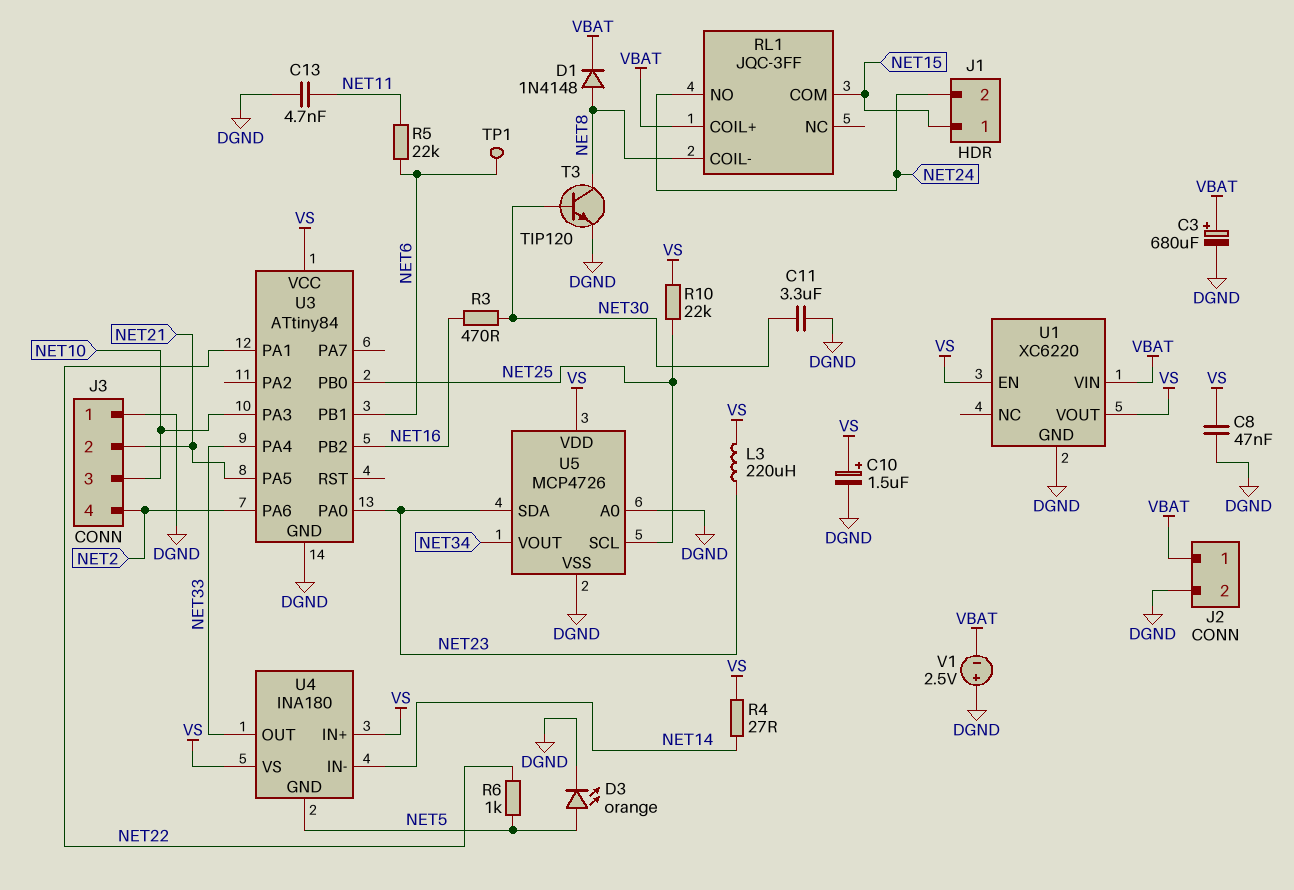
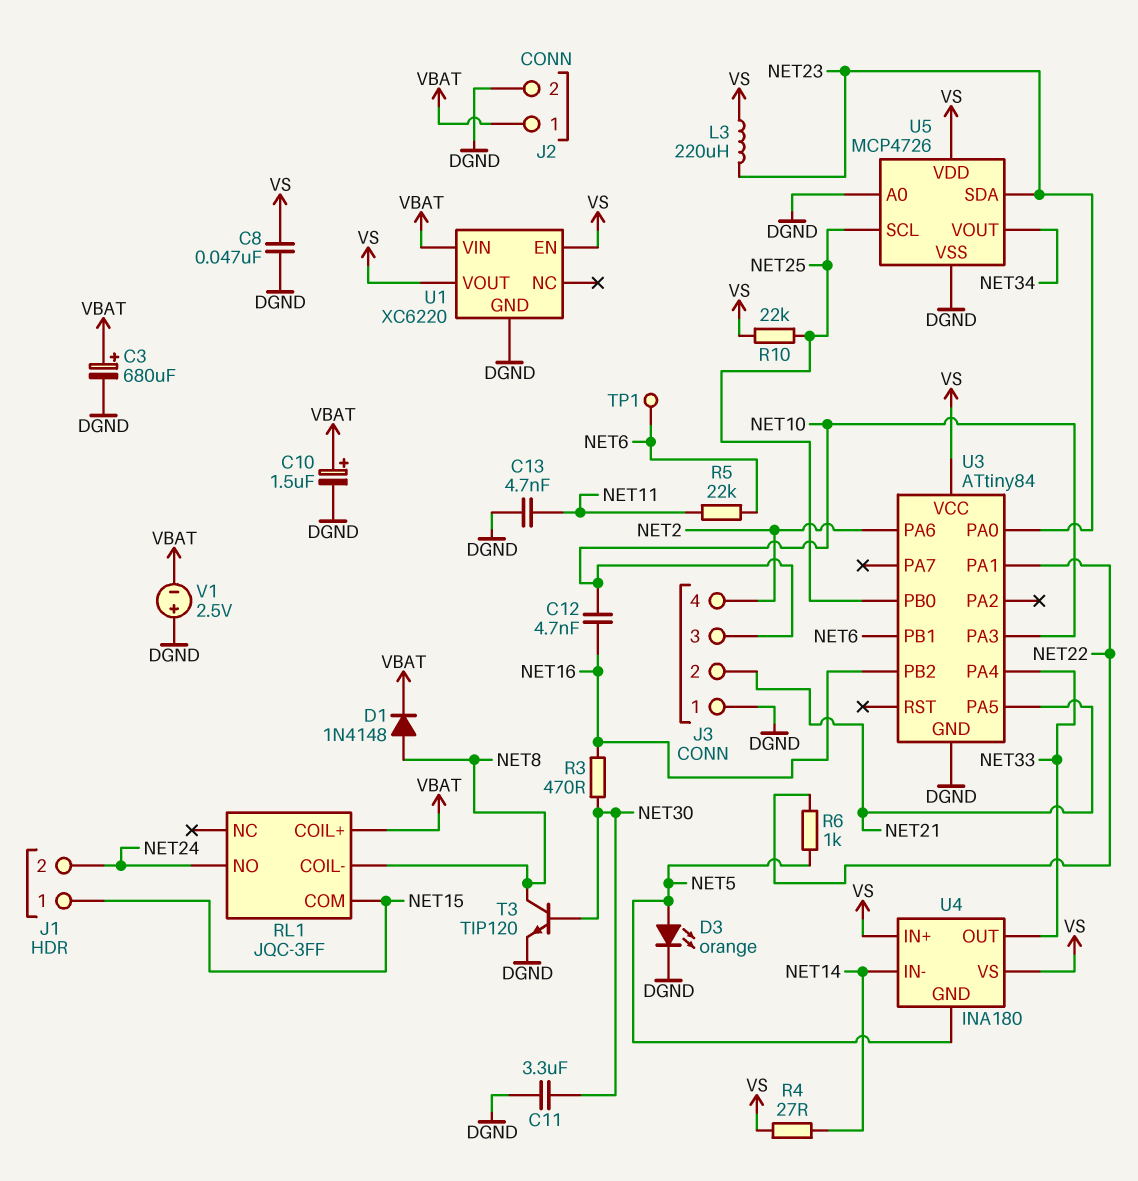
C10: 1.5uF (plus VS, minus DGND) -> 1.5uF (plus VBAT, minus DGND)
C12: none -> 4.7nF (NET10, NET16)

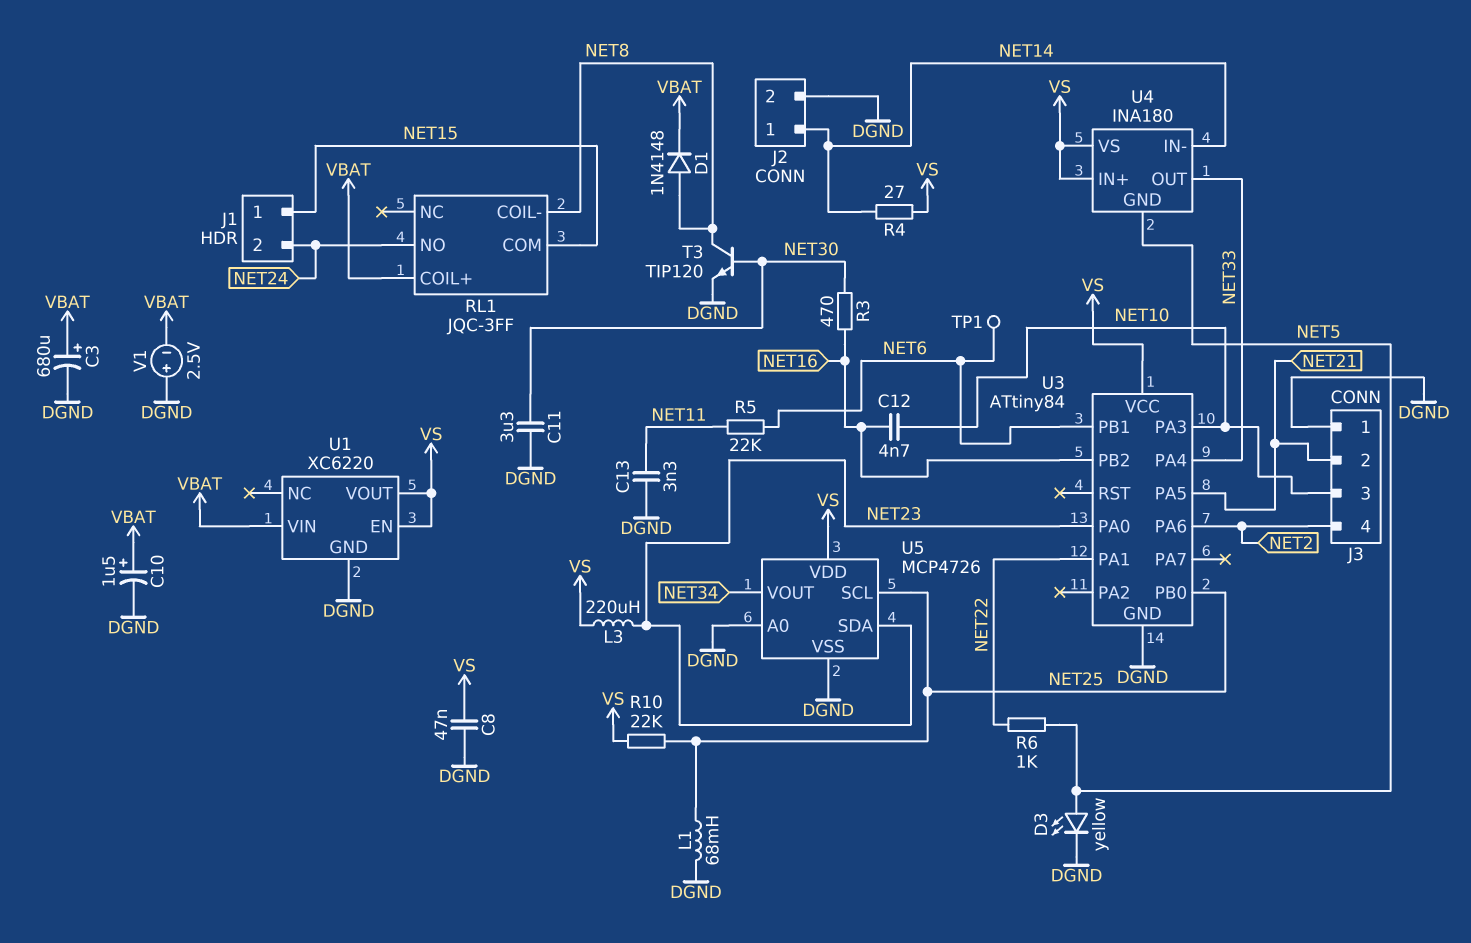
C13: 4.7nF (DGND, NET11) -> 3.3nF (DGND, NET11)
D3: LED orange (A NET5, K DGND) -> LED yellow (A NET5, K DGND)
J2 pin 1: VBAT -> NET14
L1: none -> 68mH (DGND, NET25)

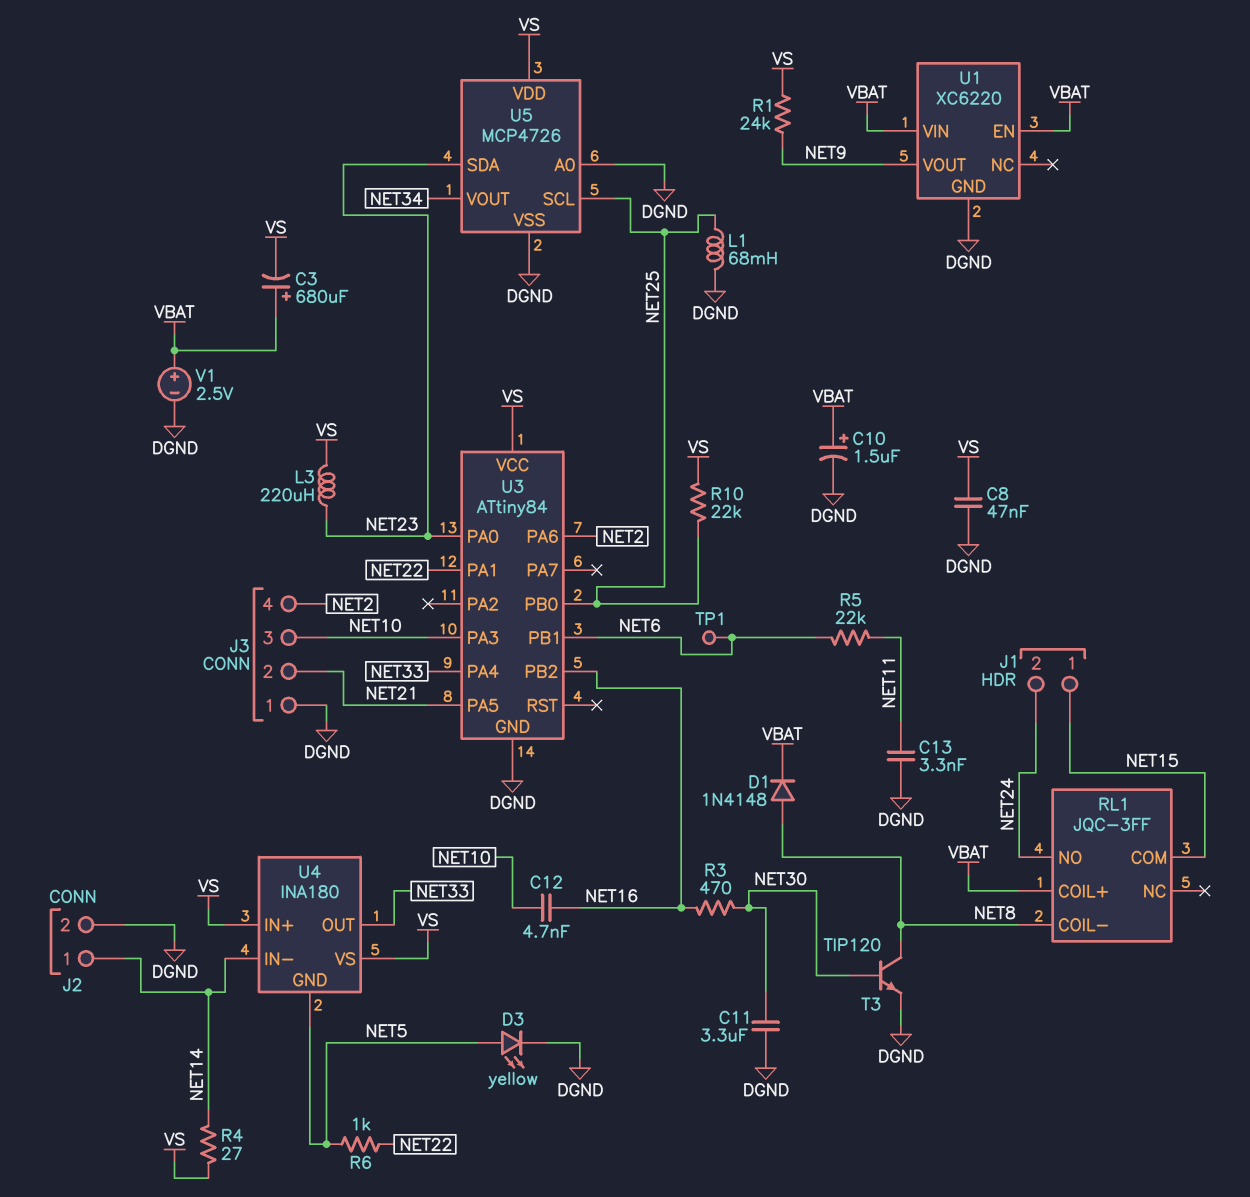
C3: 680uF (plus VBAT, minus DGND) -> 680uF (plus VBAT, minus VS)
R1: none -> 24k (NET9, VS)
U1 pin EN: VS -> VBAT
U1 pin VOUT: VS -> NET9
V1: 2.5V (plus DGND, minus VBAT) -> 2.5V (plus VBAT, minus DGND)

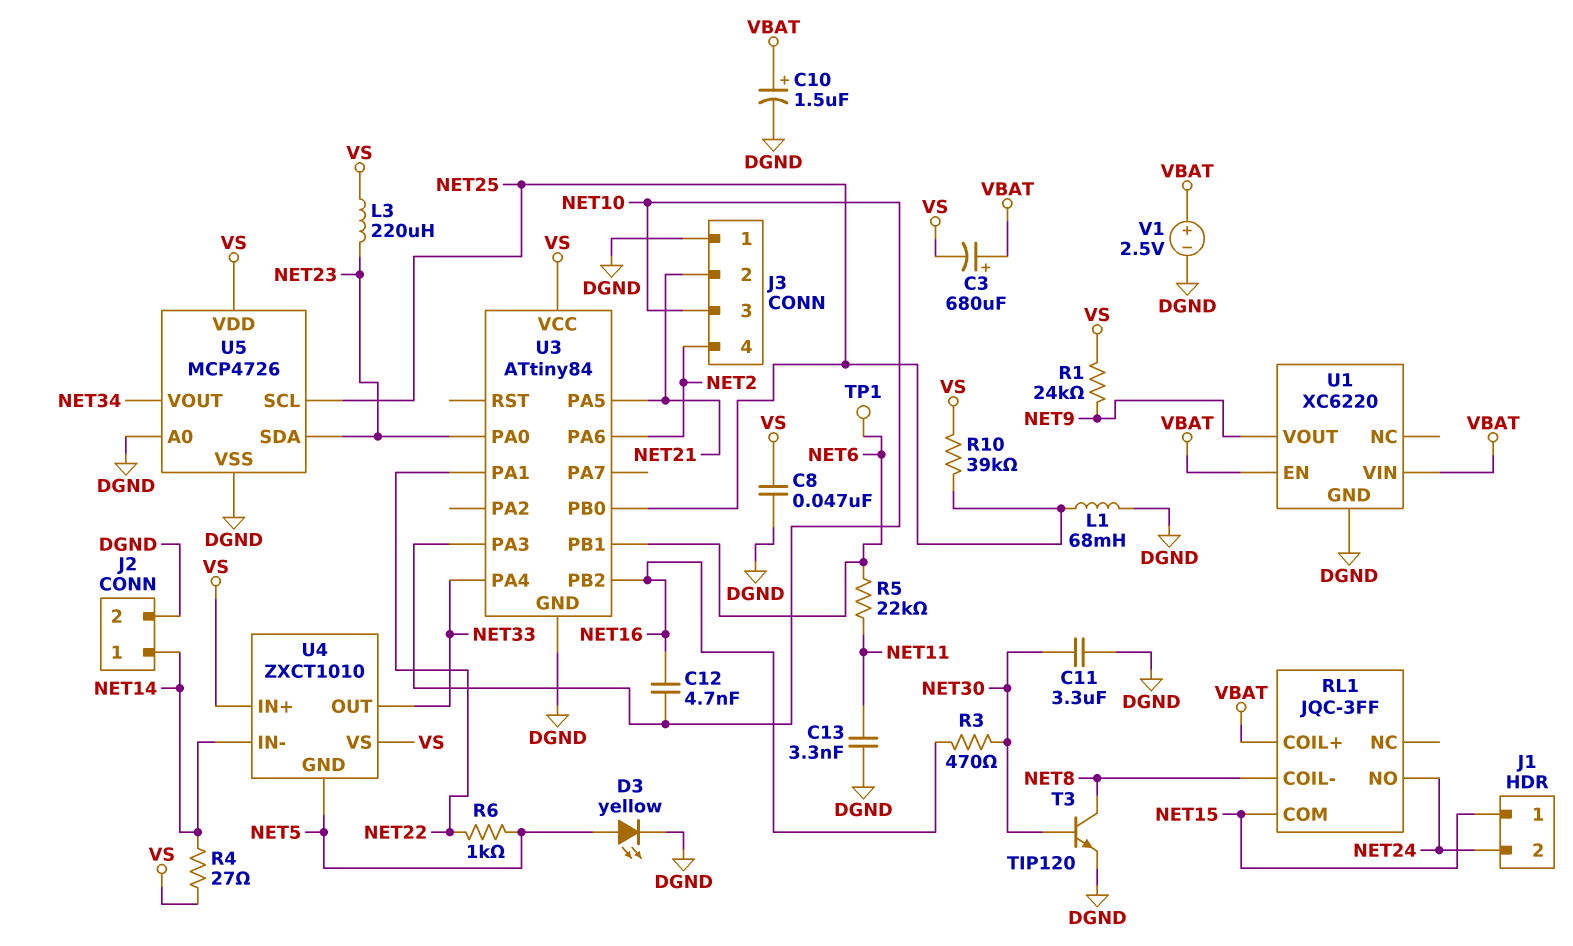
D1: diode 1N4148 (A NET8, K VBAT) -> none
R10: 22k (NET25, VS) -> 39k (NET25, VS)
U4: INA180 -> ZXCT1010

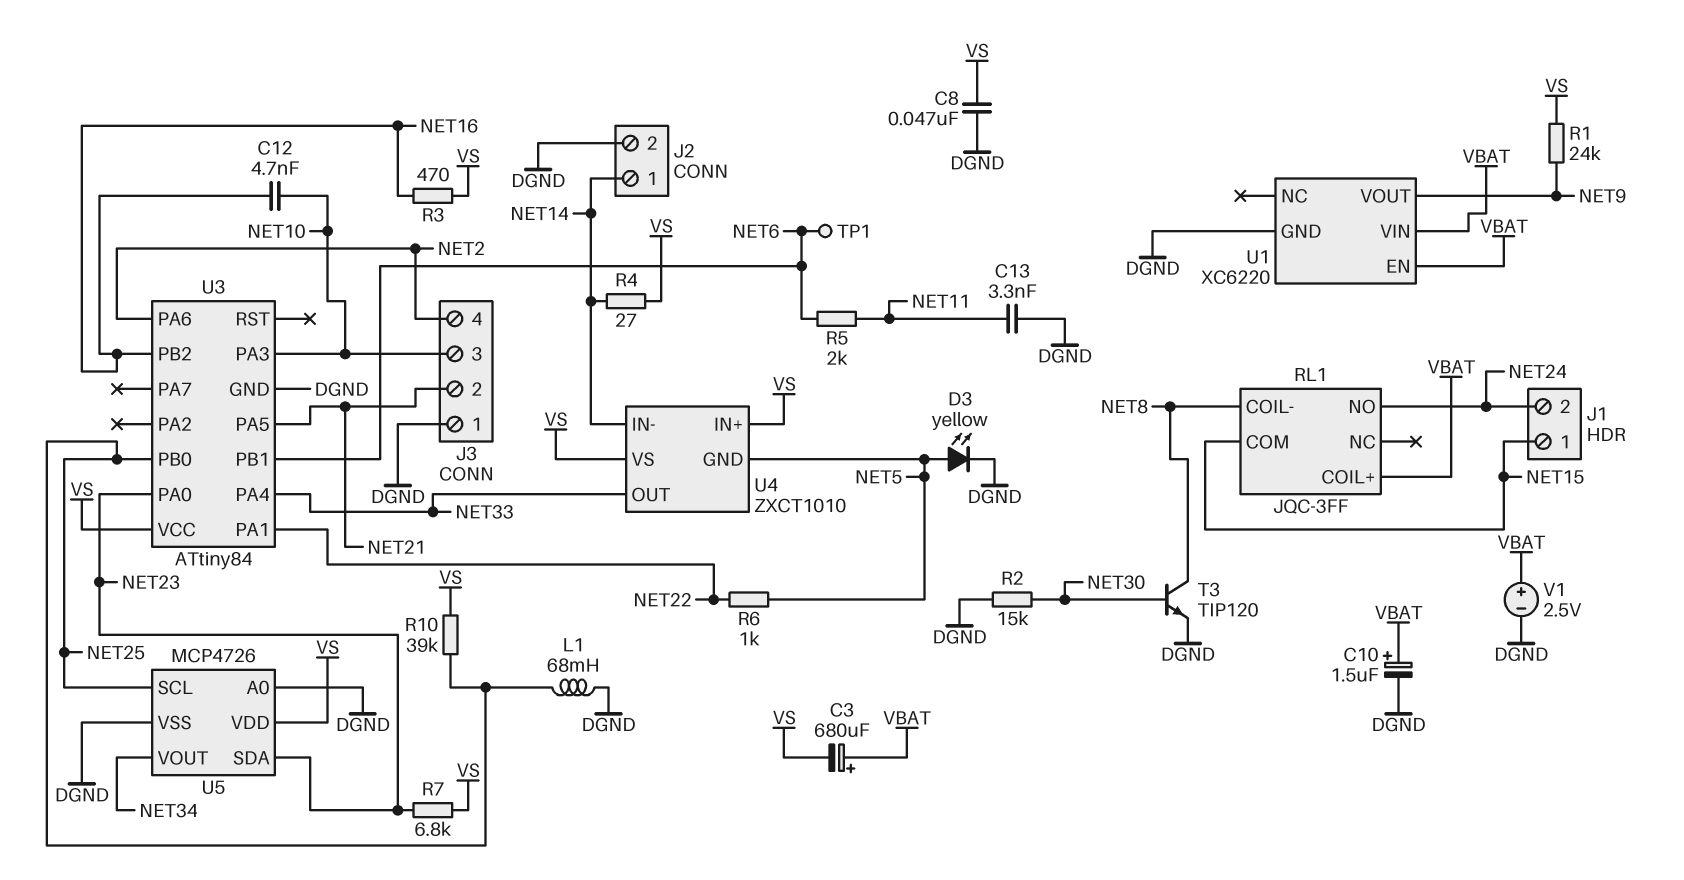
C11: 3.3uF (DGND, NET30) -> none
L3: 220uH (NET23, VS) -> none
R2: none -> 15k (DGND, NET30)
R3: 470 (NET16, NET30) -> 470 (NET16, VS)
R5: 22k (NET6, NET11) -> 2k (NET6, NET11)
R7: none -> 6.8k (NET23, VS)

